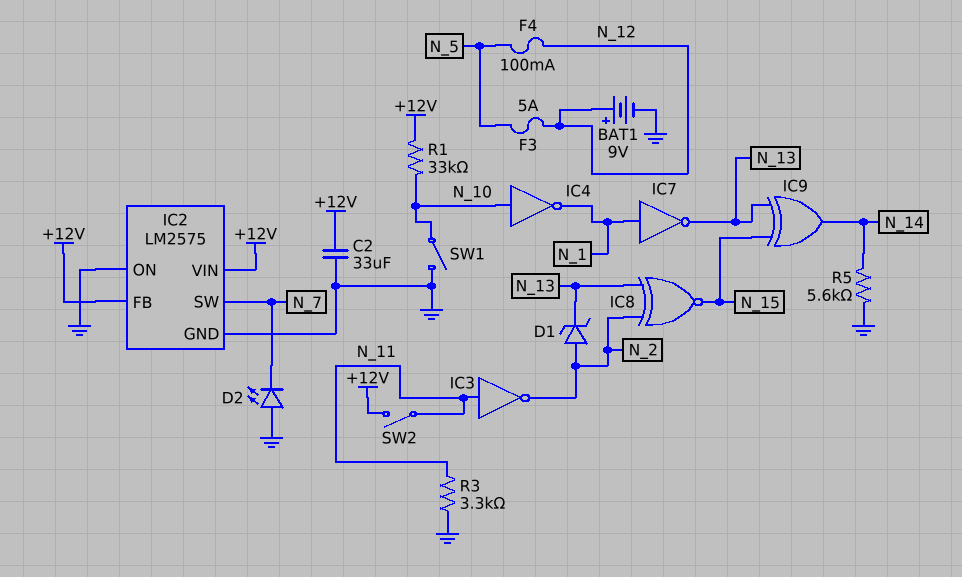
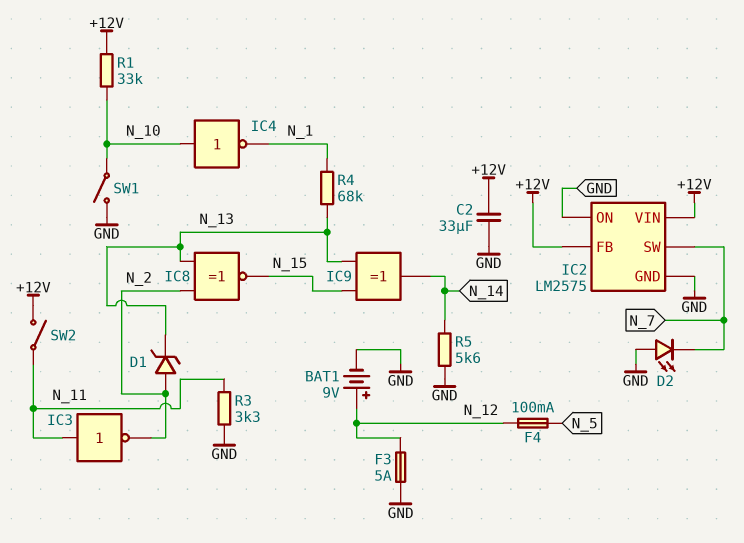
F3: 5A (N_5, N_12) -> 5A (GND, N_12)
IC7: NOT (in N_1, out N_13) -> none
R4: none -> 68k (N_1, N_13)

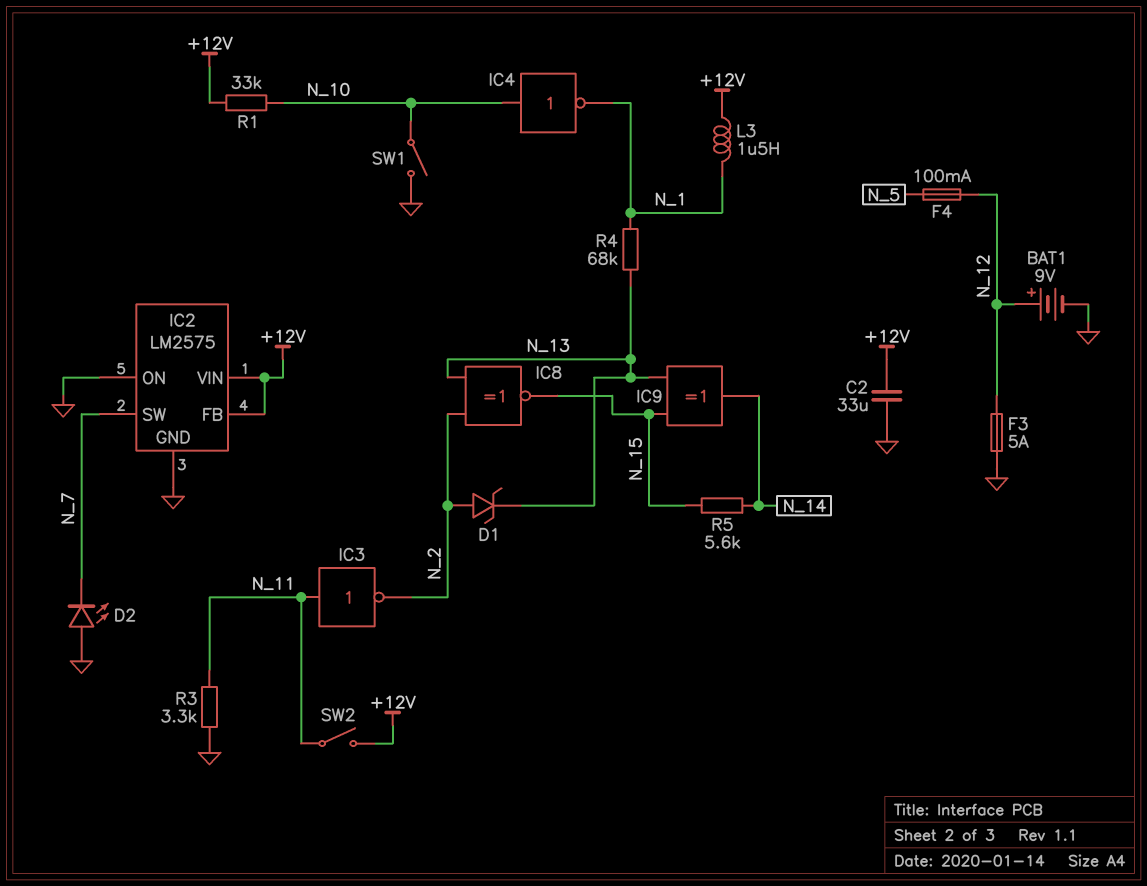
L3: none -> 1.5uH (+12V, N_1)
R5: 5.6k (GND, N_14) -> 5.6k (N_14, N_15)

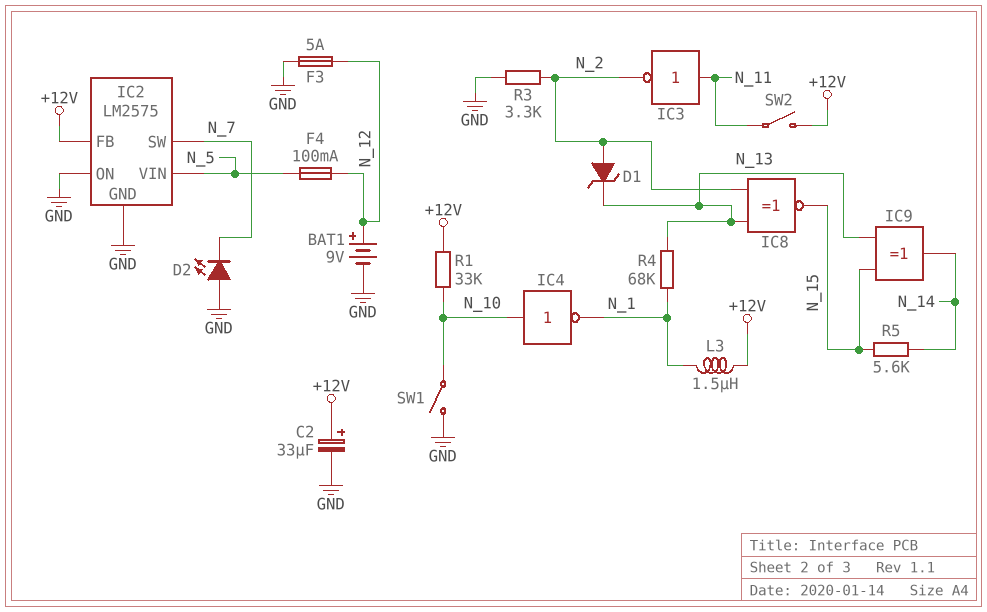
C2: 33uF (+12V, GND) -> 33uF (plus +12V, minus GND)
IC2 pin VIN: +12V -> N_5
R3: 3.3k (GND, N_11) -> 3.3k (GND, N_2)

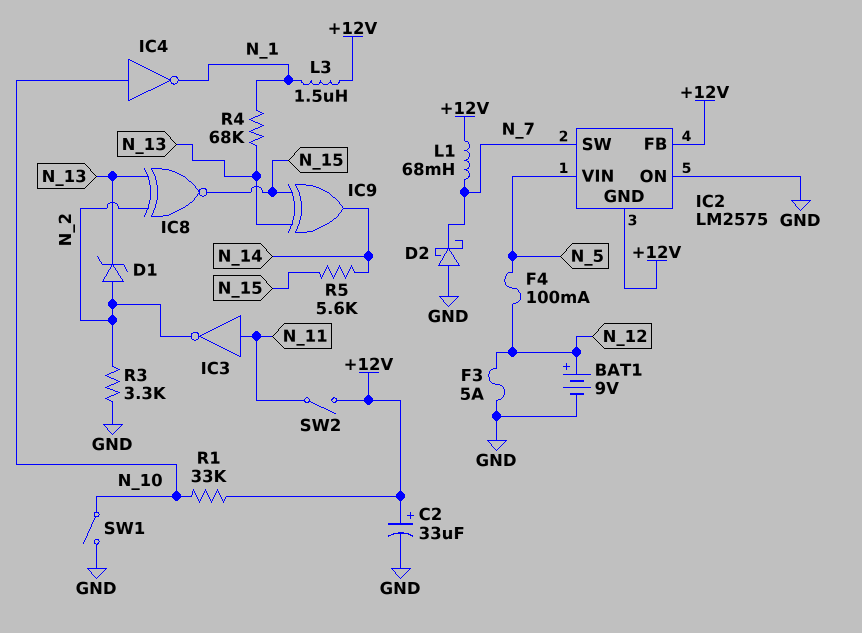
D2: LED (A GND, K N_7) -> schottky (A GND, K N_7)
IC2 pin GND: GND -> +12V
L1: none -> 68mH (+12V, N_7)

